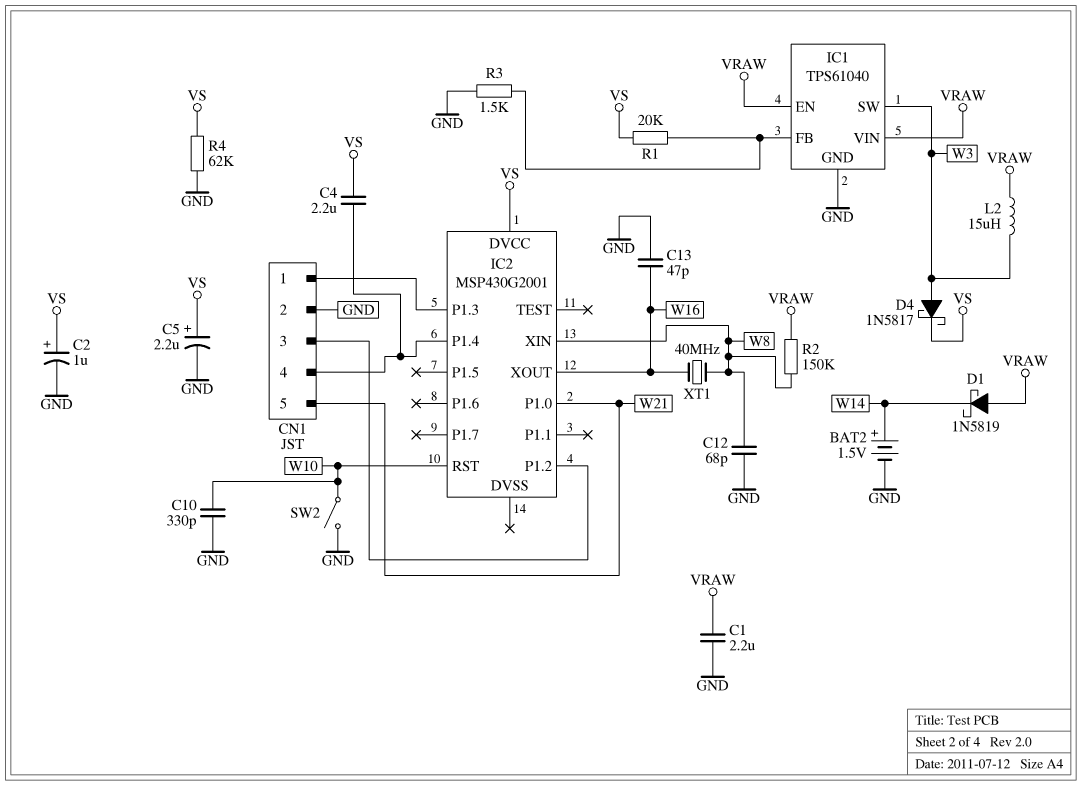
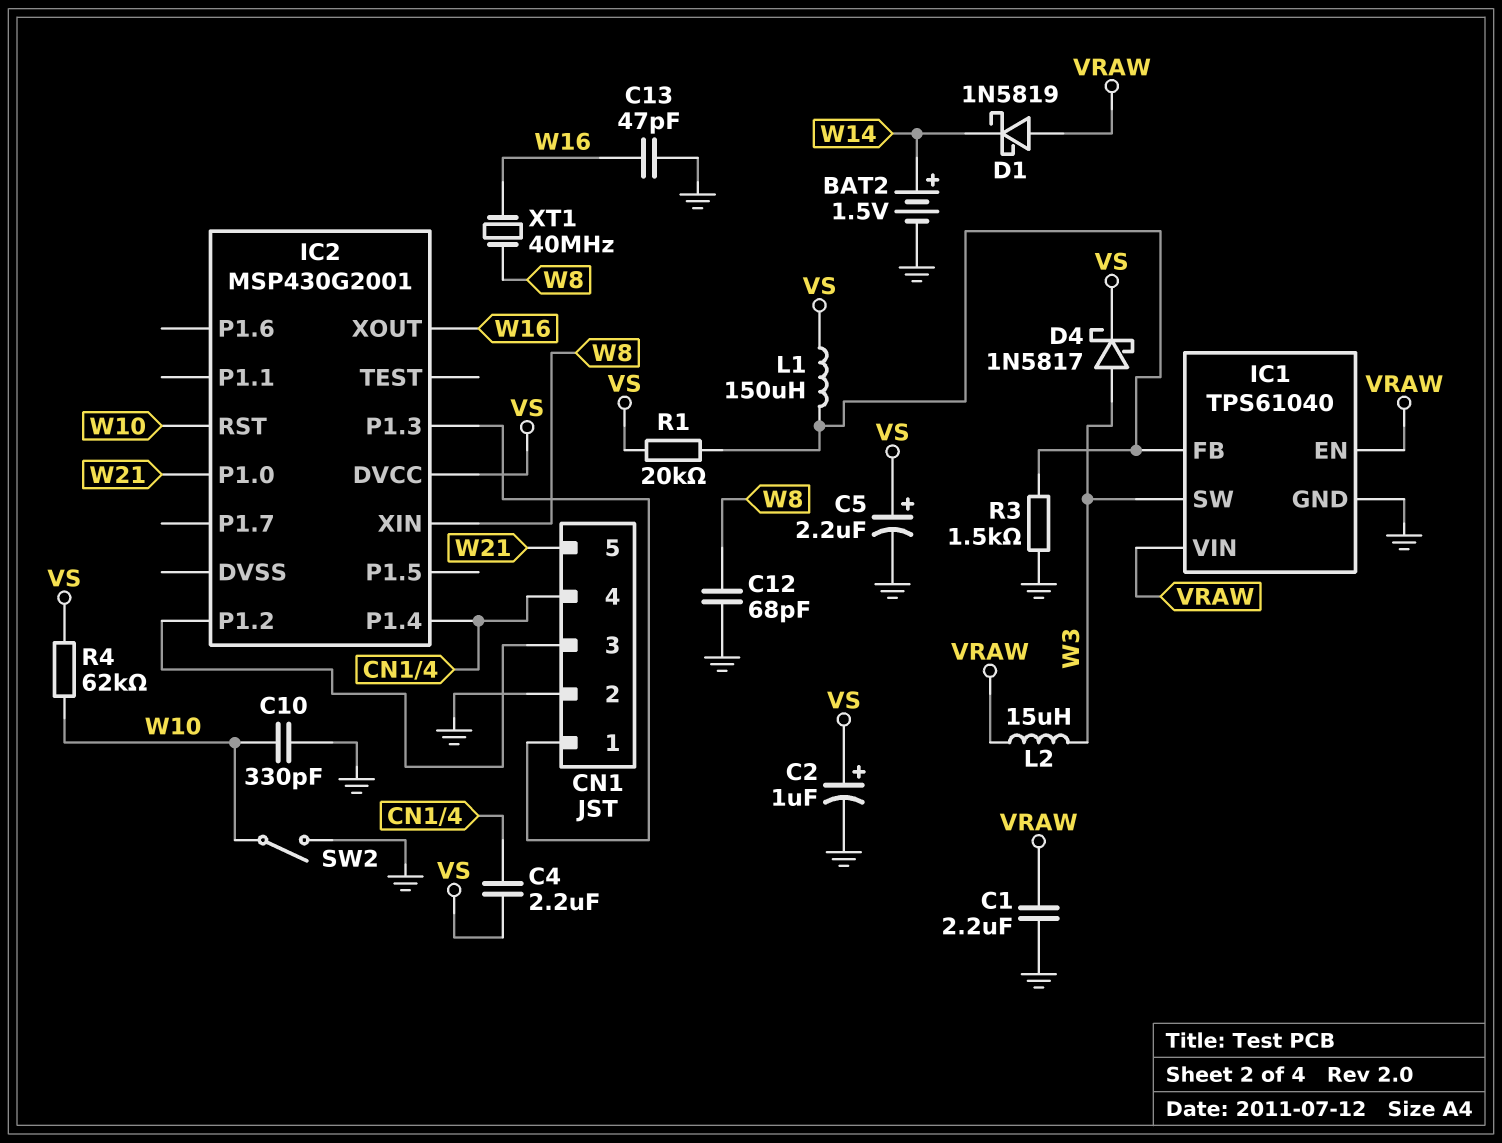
L1: none -> 150uH (IC1/FB, VS)
R2: 150k (VRAW, W8) -> none
R4: 62k (GND, VS) -> 62k (VS, W10)

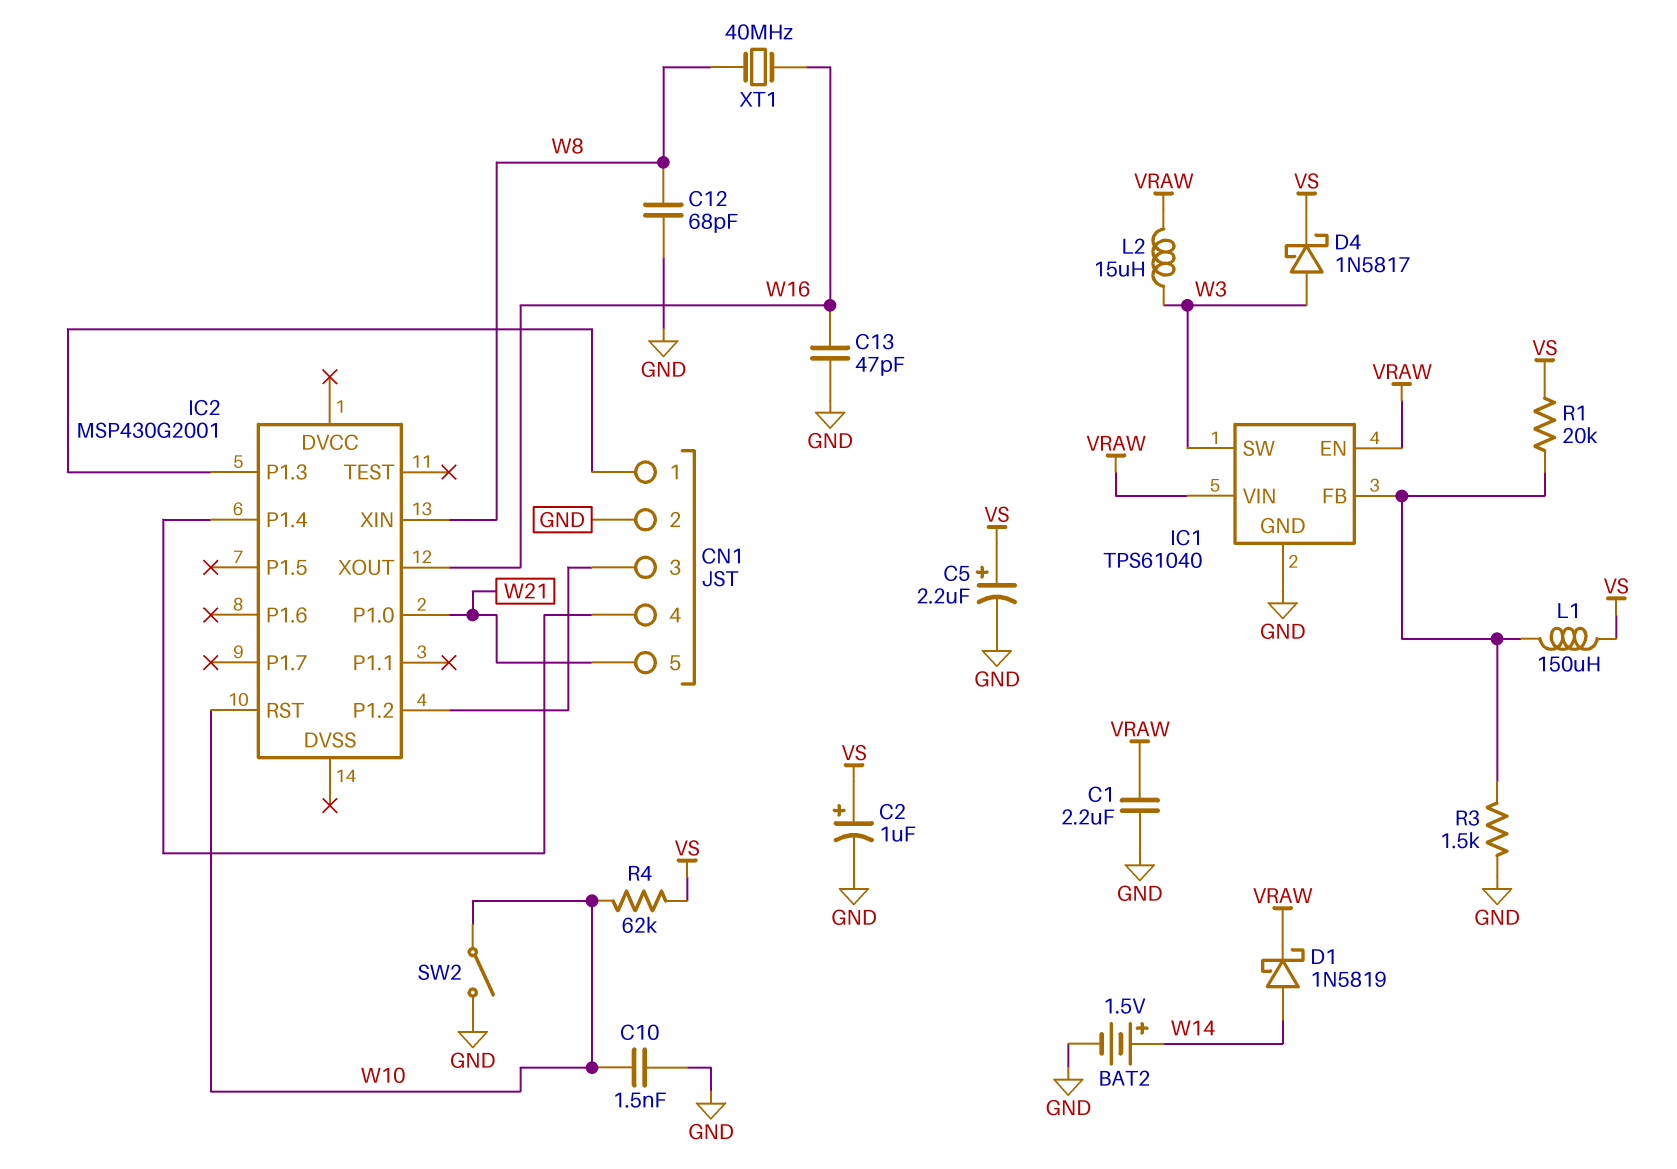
C4: 2.2uF (CN1/4, VS) -> none
C10: 330pF (GND, W10) -> 1.5nF (GND, W10)
D1: schottky 1N5819 (A VRAW, K W14) -> schottky 1N5819 (A W14, K VRAW)
IC2 pin DVCC: VS -> none

